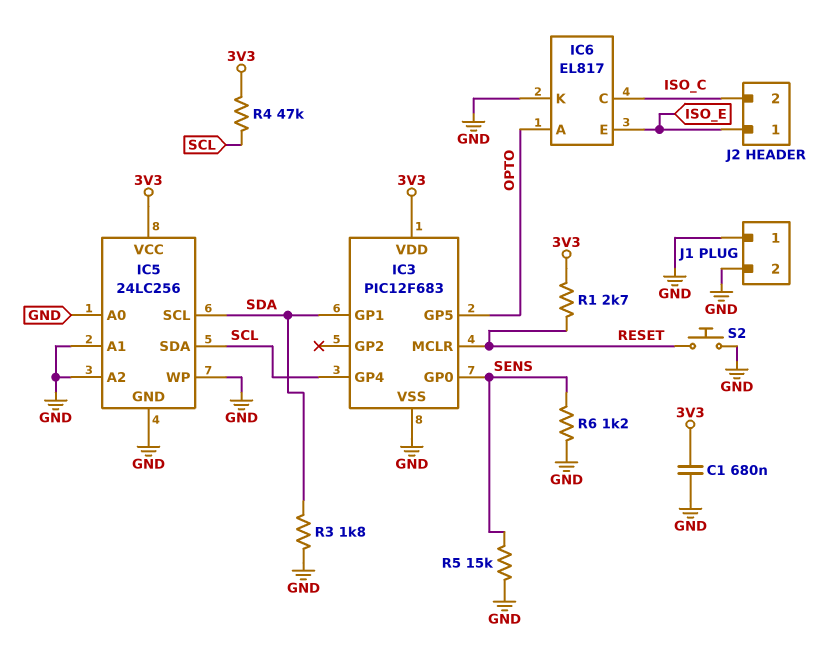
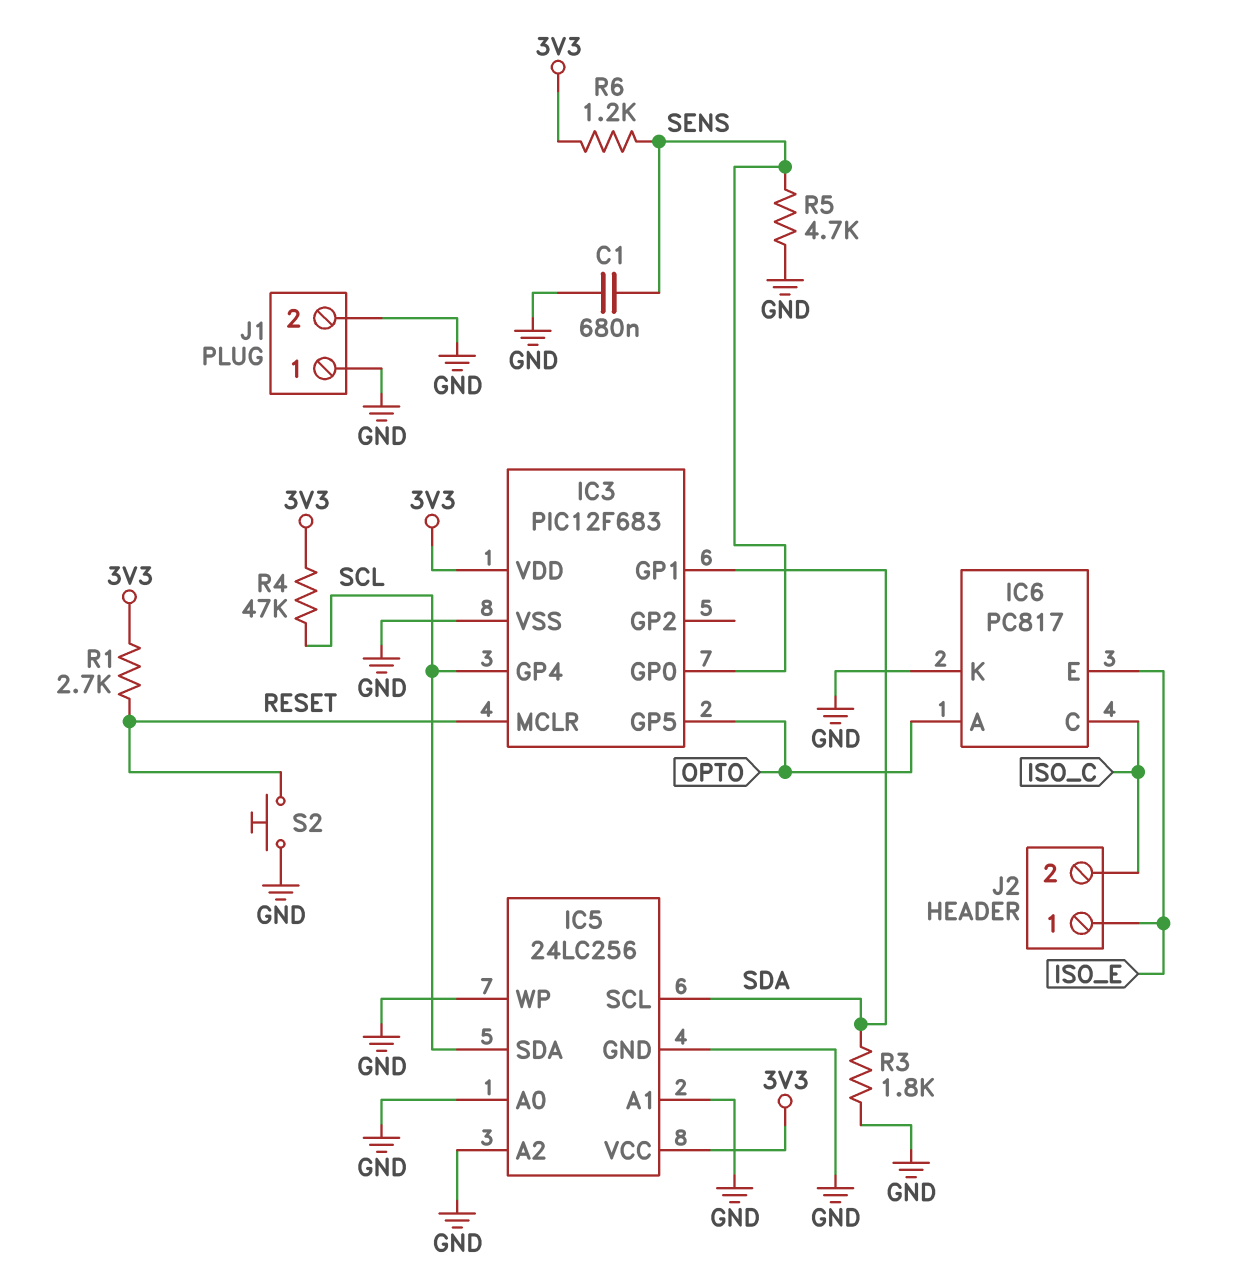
C1: 680nF (3V3, GND) -> 680nF (GND, SENS)
IC6: EL817 -> PC817
R5: 15k (GND, SENS) -> 4.7k (GND, SENS)
R6: 1.2k (GND, SENS) -> 1.2k (3V3, SENS)

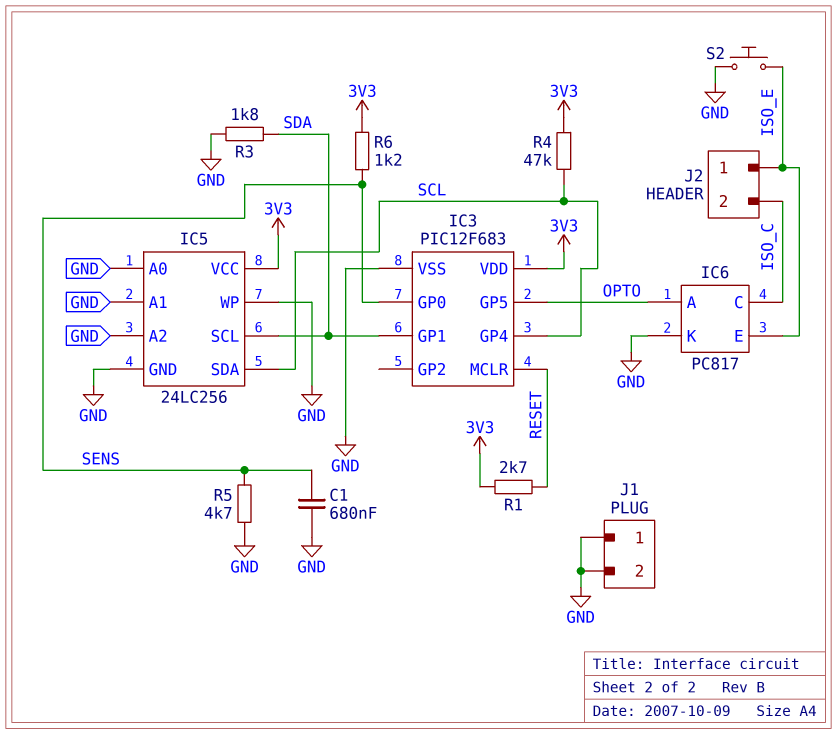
S2: button (GND, RESET) -> button (GND, ISO_E)

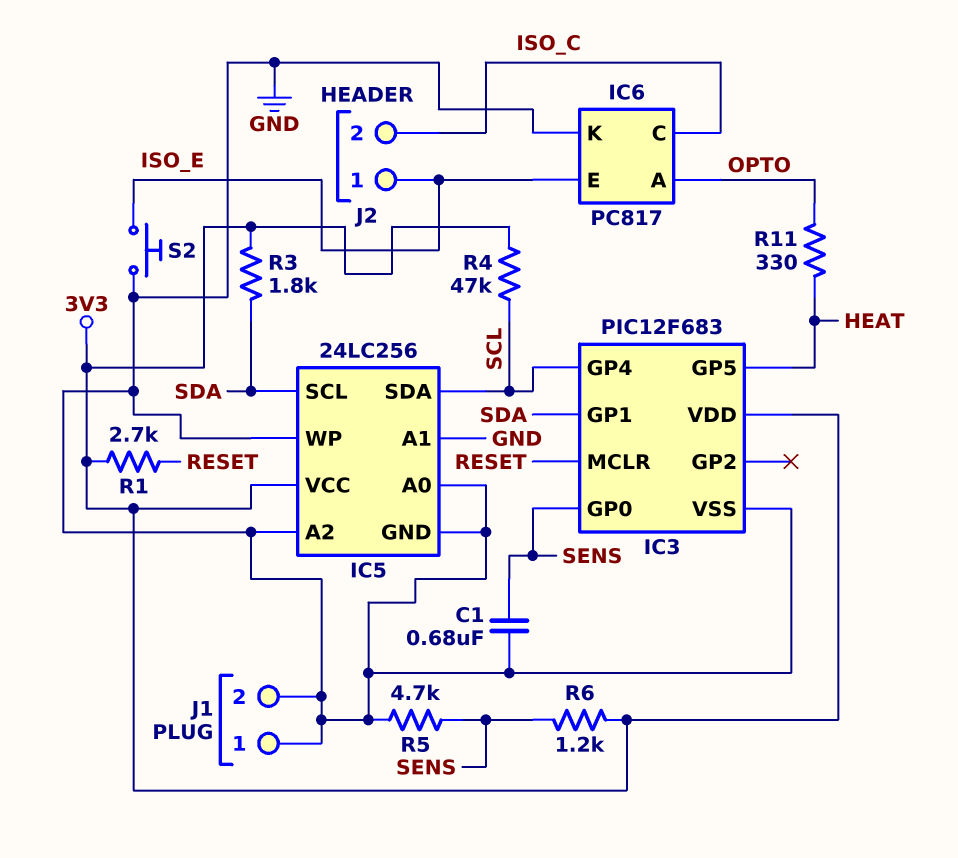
IC3 pin GP5: OPTO -> HEAT
R3: 1.8k (GND, SDA) -> 1.8k (3V3, SDA)
R11: none -> 330 (HEAT, OPTO)

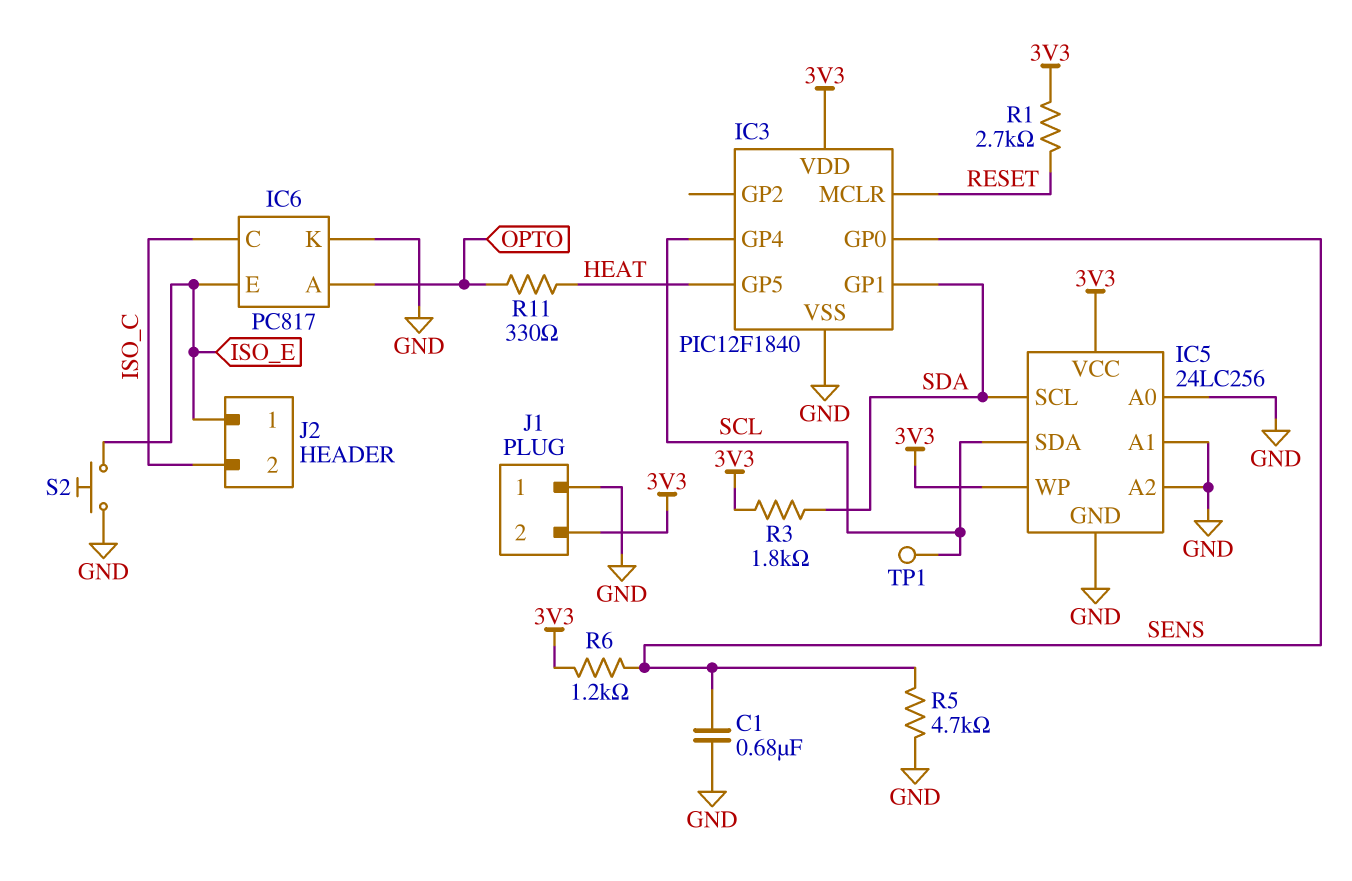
IC3: PIC12F683 -> PIC12F1840
IC5 pin WP: GND -> 3V3
J1 pin 2: GND -> 3V3
R4: 47k (3V3, SCL) -> none
TP1: none -> test point (SCL)

